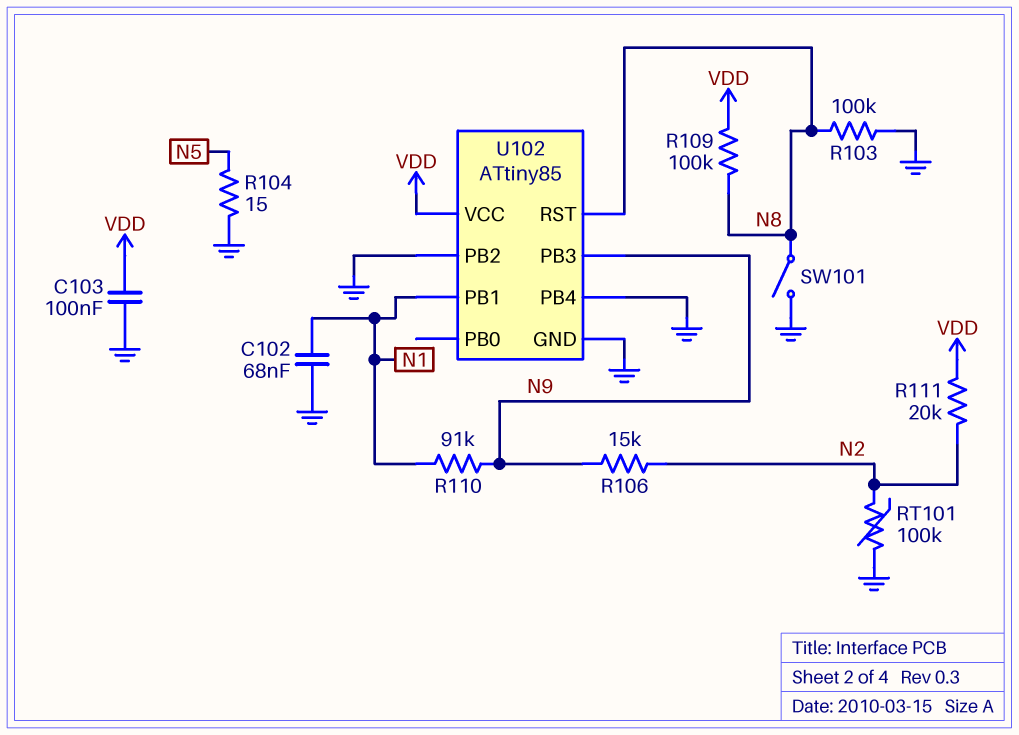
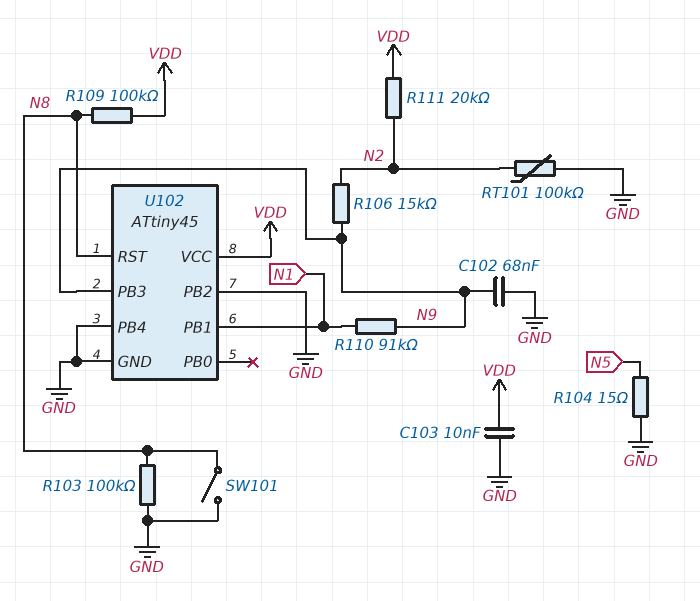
C102: 68nF (GND, N1) -> 68nF (GND, N9)
C103: 100nF (GND, VDD) -> 10nF (GND, VDD)
U102: ATtiny85 -> ATtiny45

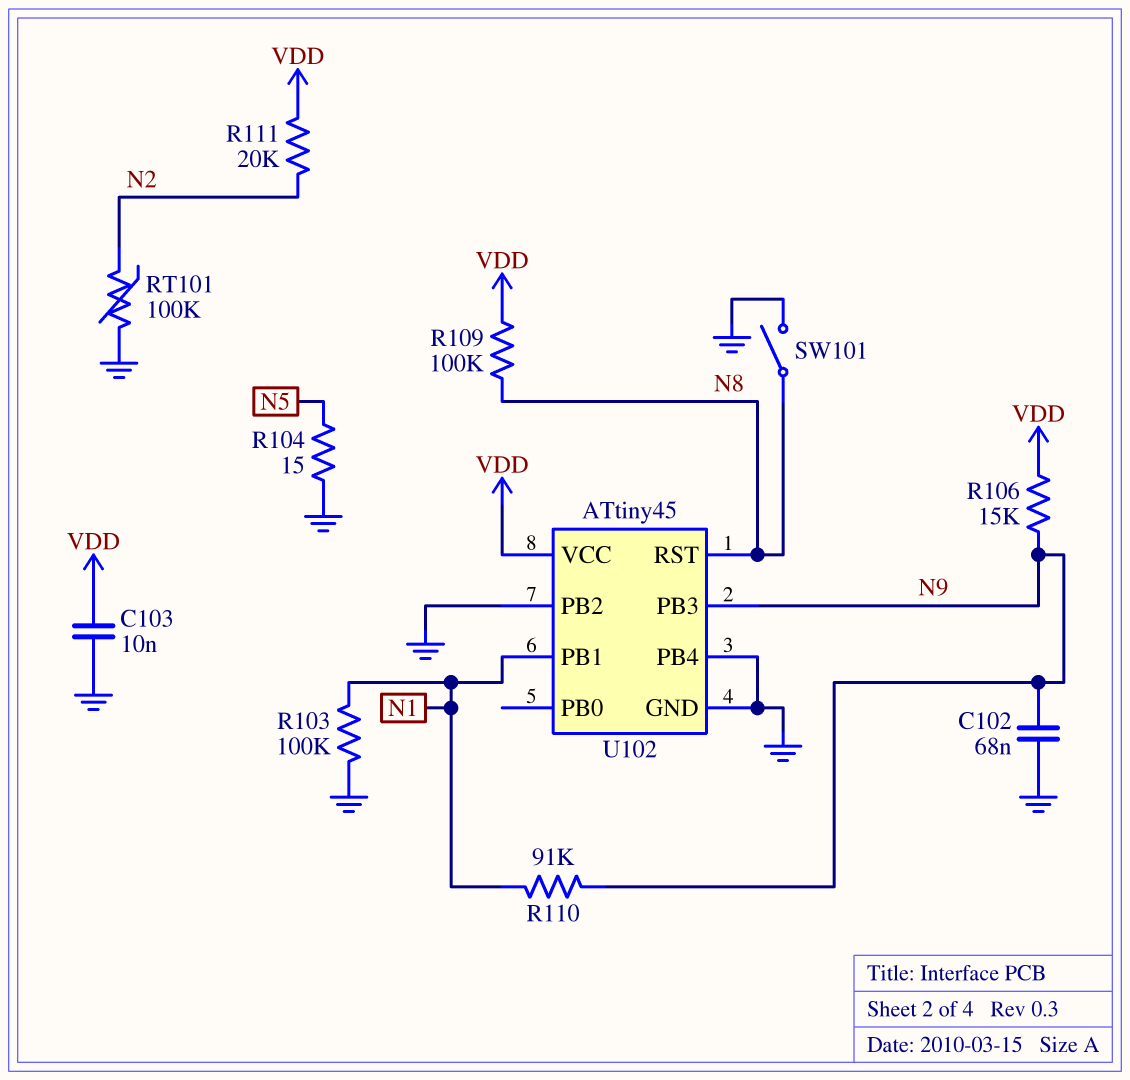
R103: 100k (GND, N8) -> 100k (GND, N1)
R106: 15k (N2, N9) -> 15k (N9, VDD)

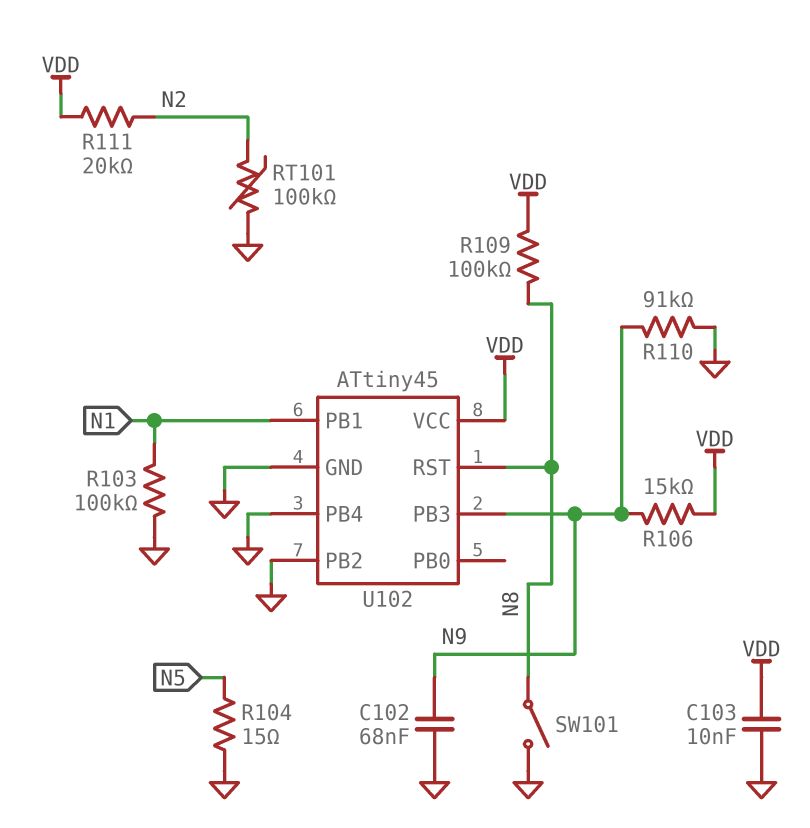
R110: 91k (N1, N9) -> 91k (GND, N9)

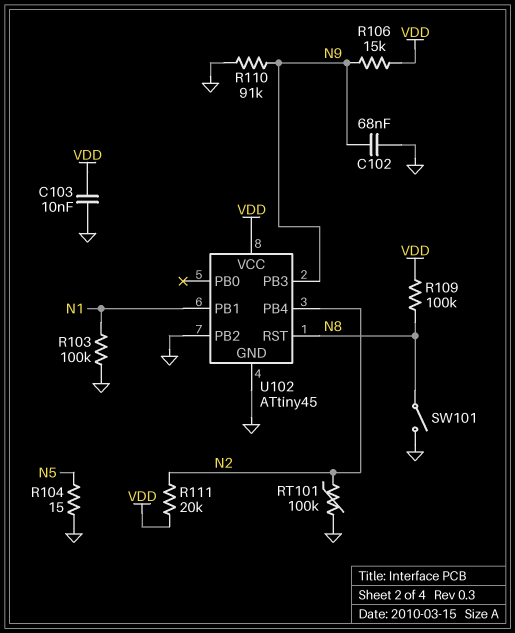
U102 pin PB4: GND -> N2

